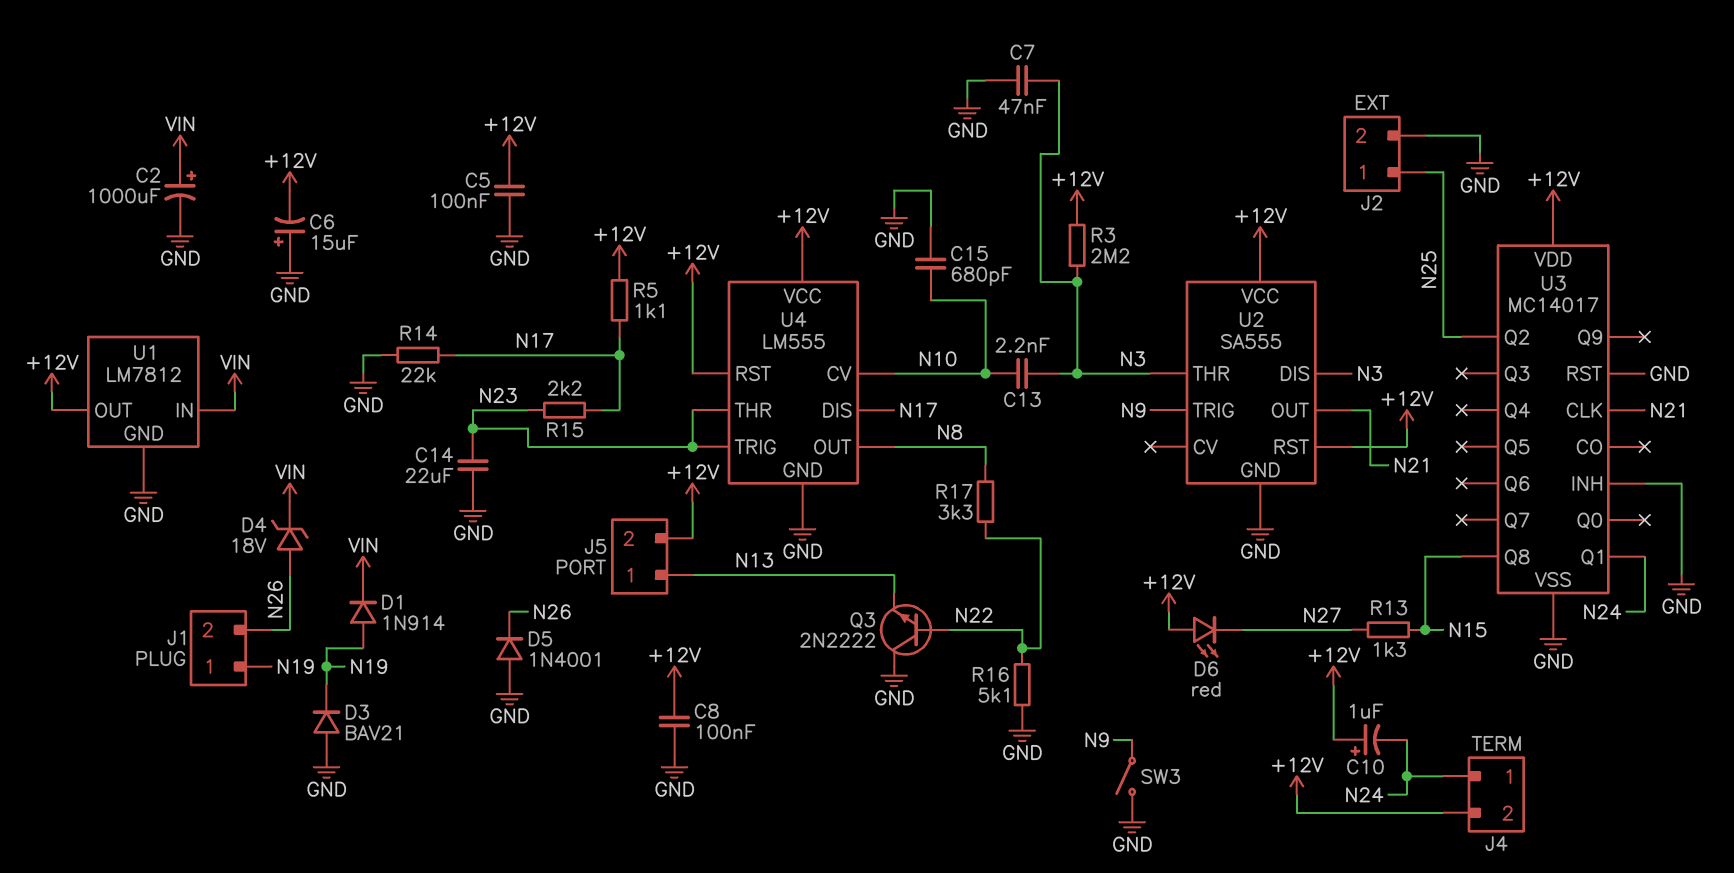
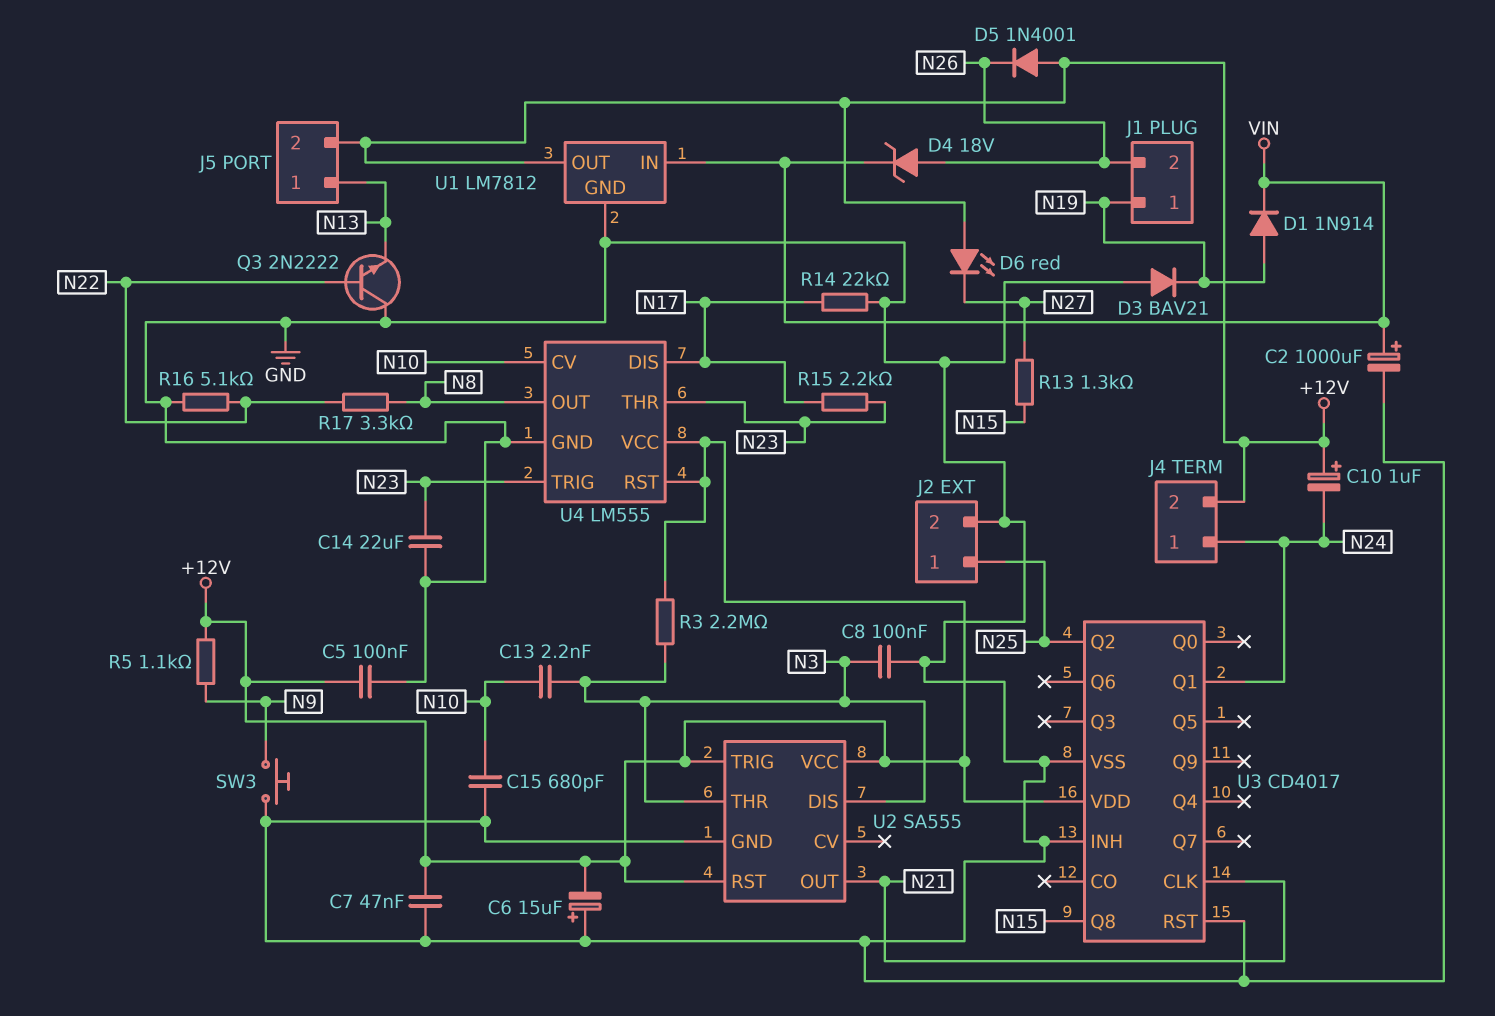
C7: 47nF (GND, N3) -> 47nF (+12V, GND)
C8: 100nF (+12V, GND) -> 100nF (GND, N3)
D5: diode 1N4001 (A GND, K N26) -> diode 1N4001 (A +12V, K N26)
R5: 1.1k (+12V, N17) -> 1.1k (+12V, N9)
SW3: switch (GND, N9) -> button (GND, N9)
U2 pin TRIG: N9 -> +12V
U3: MC14017 -> CD4017

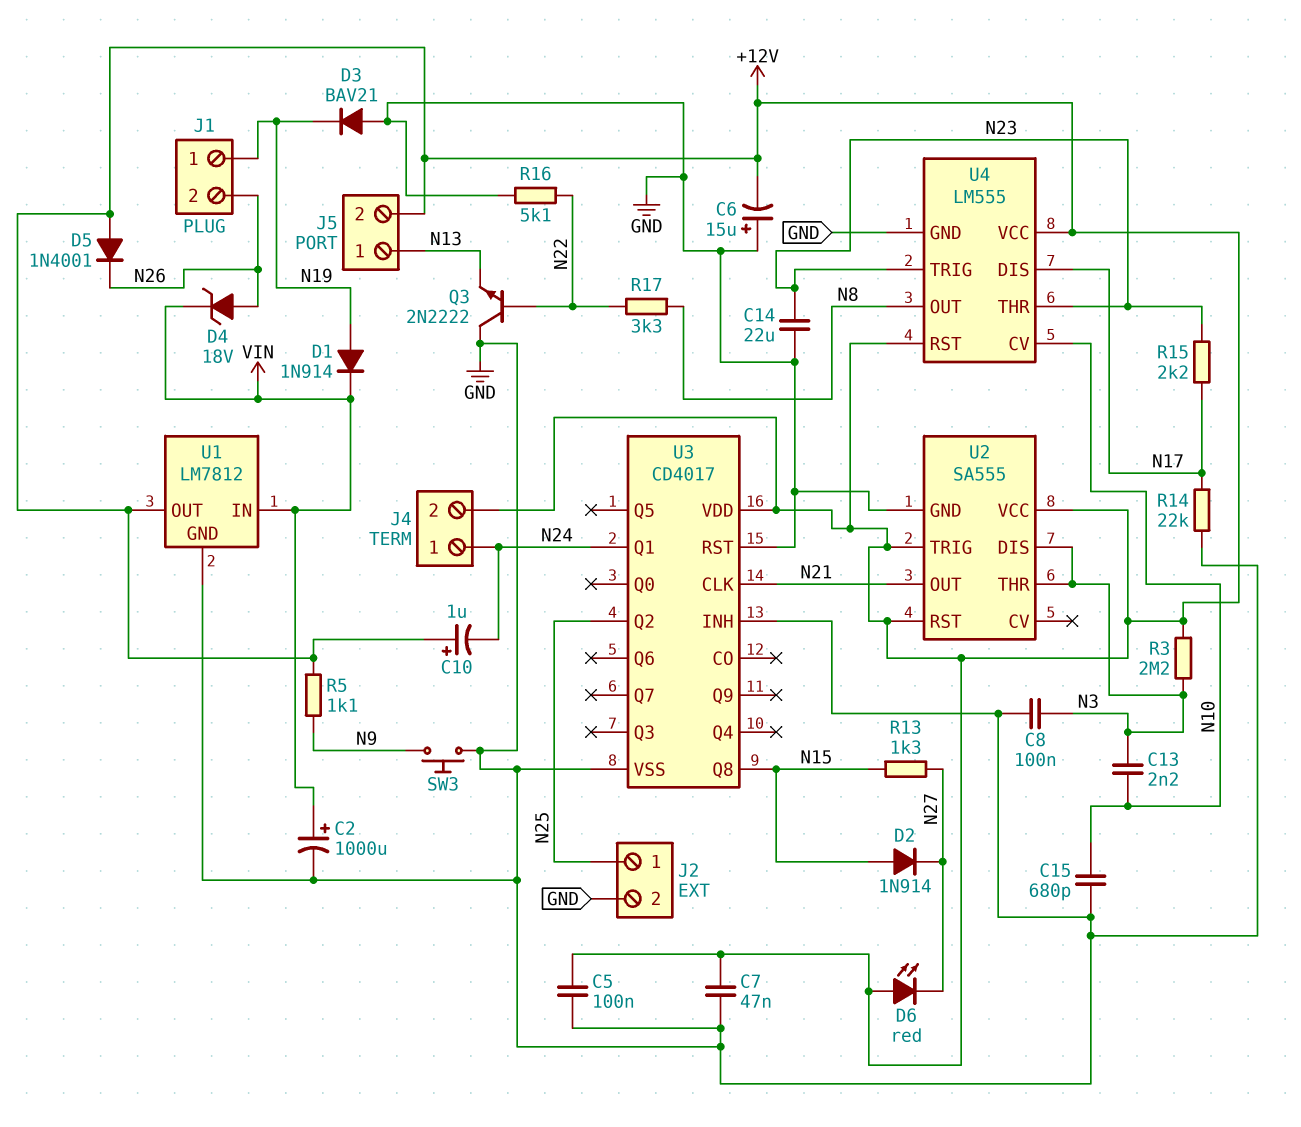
D2: none -> diode 1N914 (A N15, K N27)

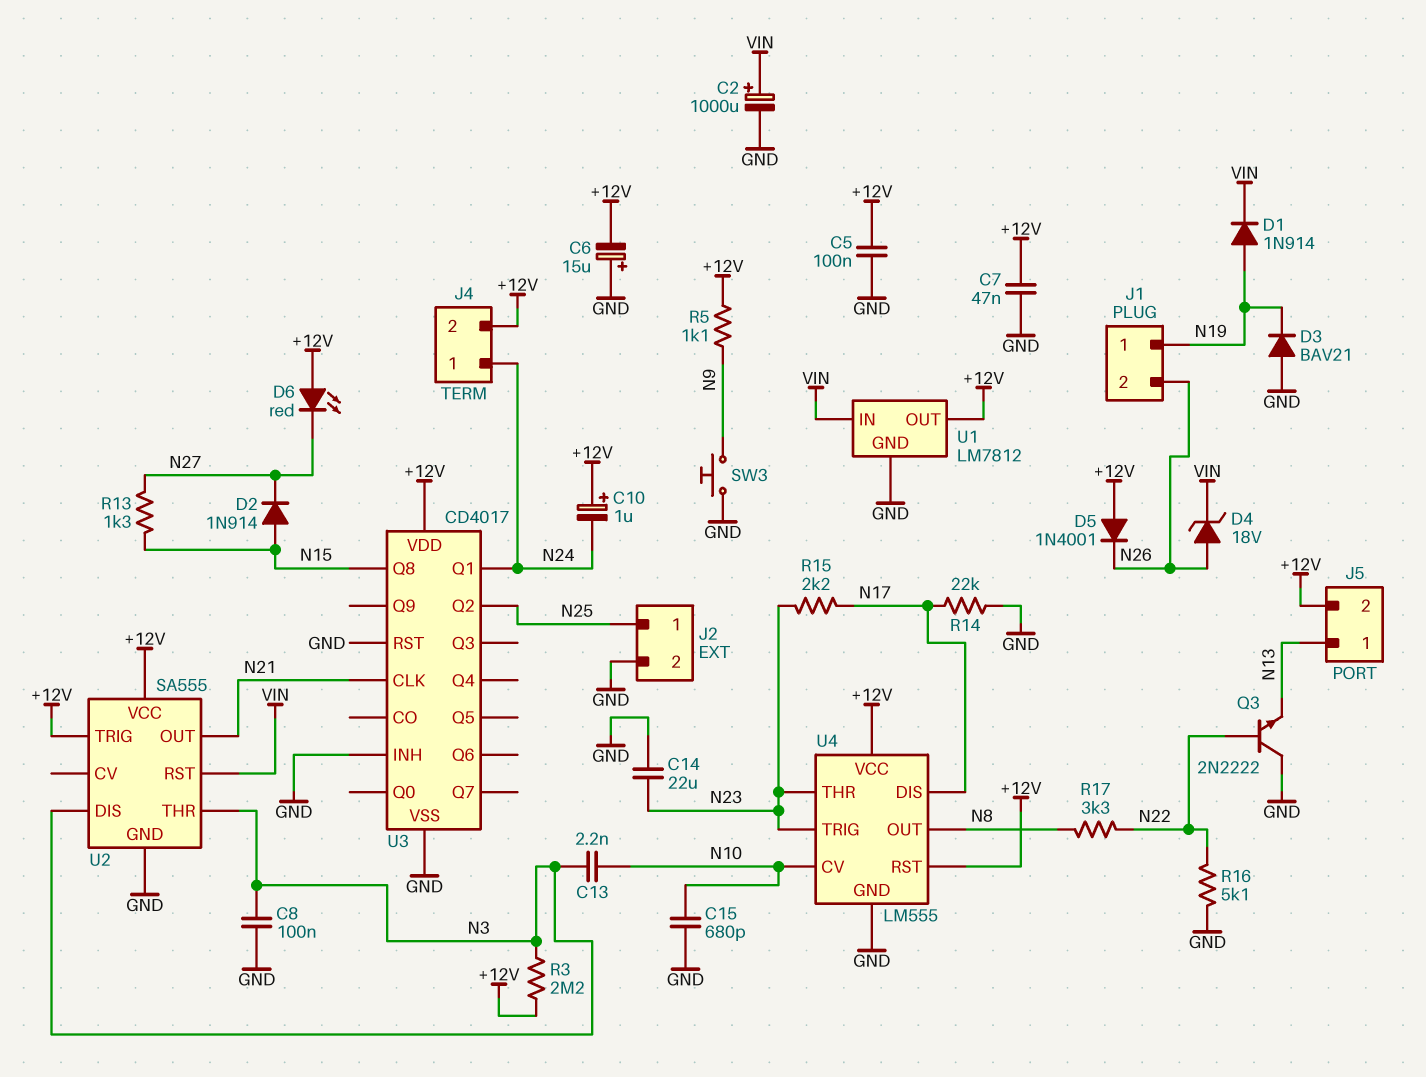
U2 pin RST: +12V -> VIN

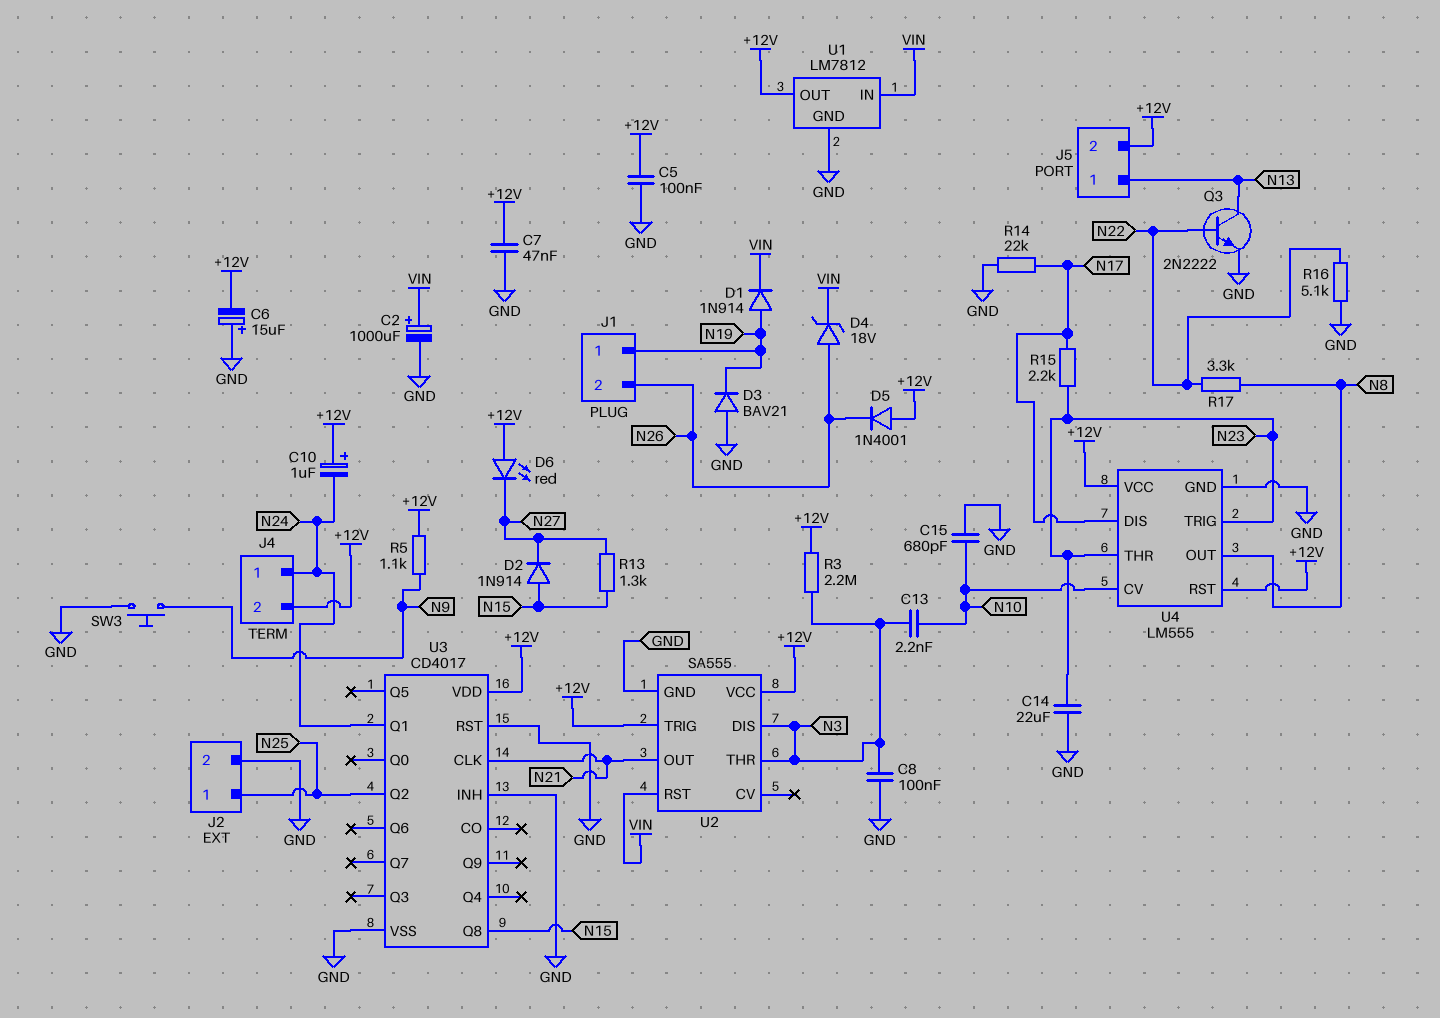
Q3: NPN 2N2222 (B N22, C GND, E N13) -> NPN 2N2222 (B N22, C N13, E GND)

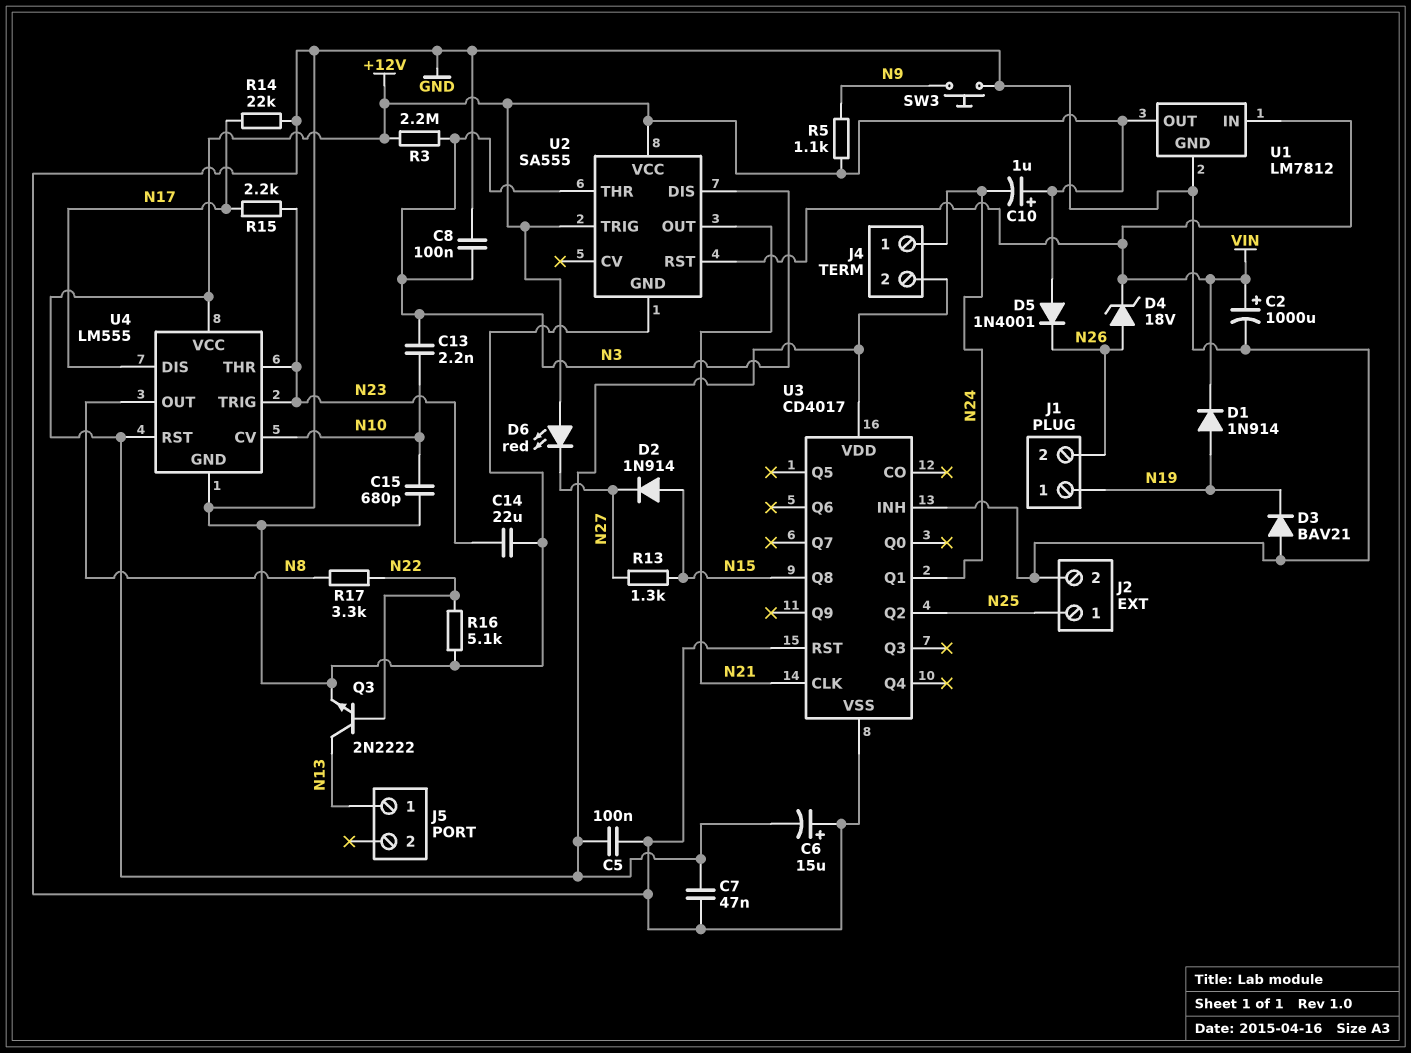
J5 pin 2: +12V -> none

